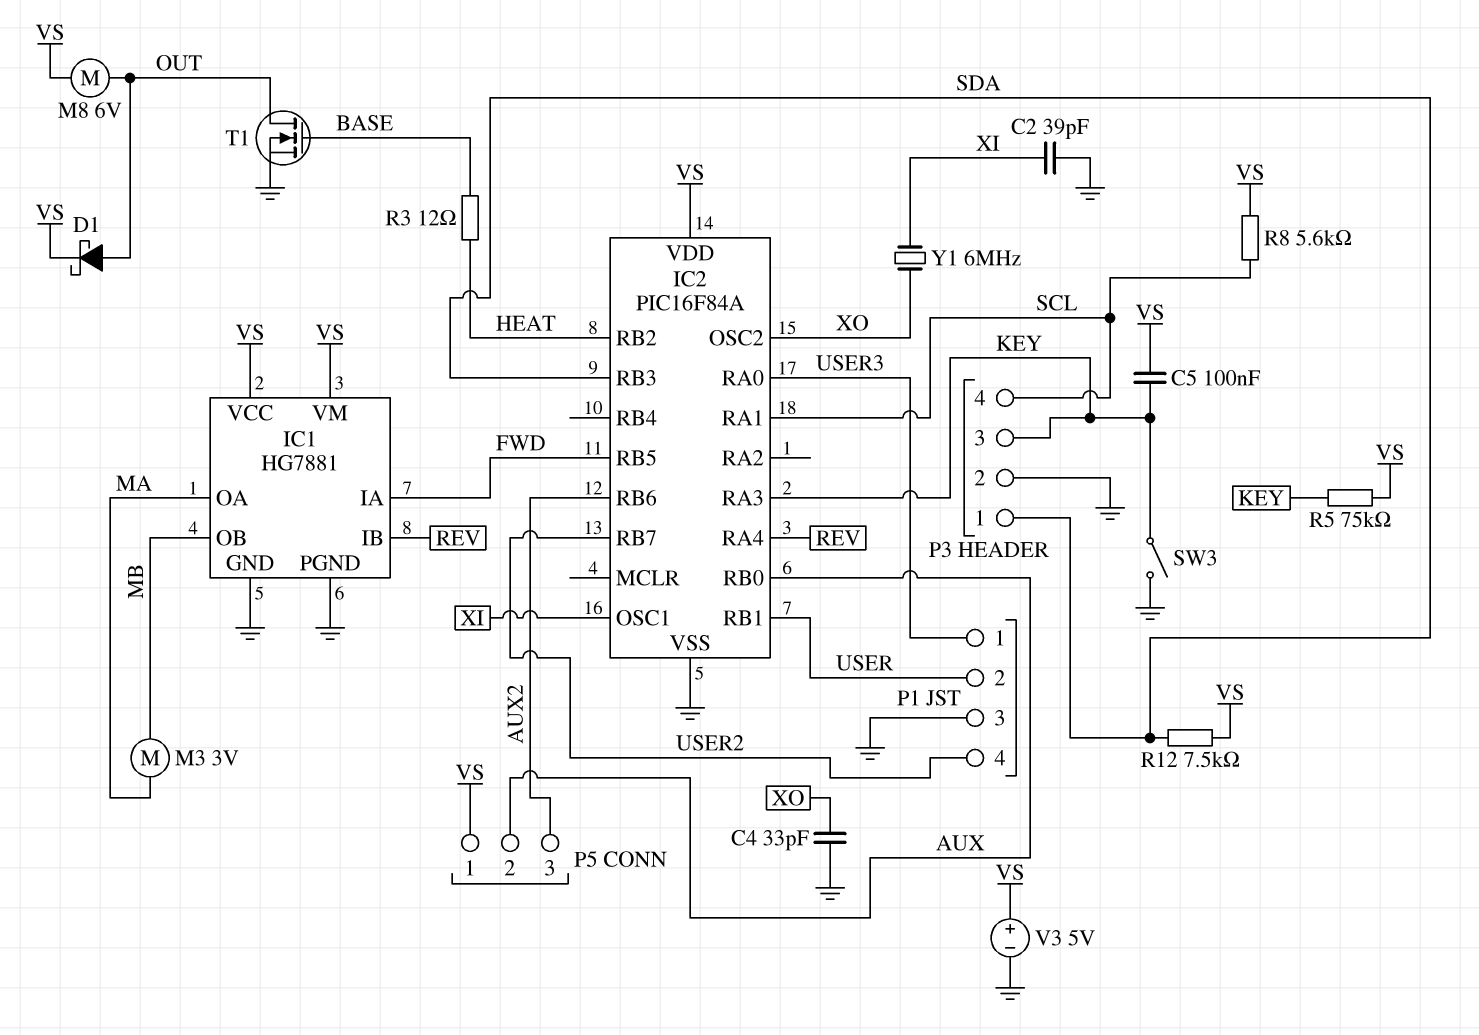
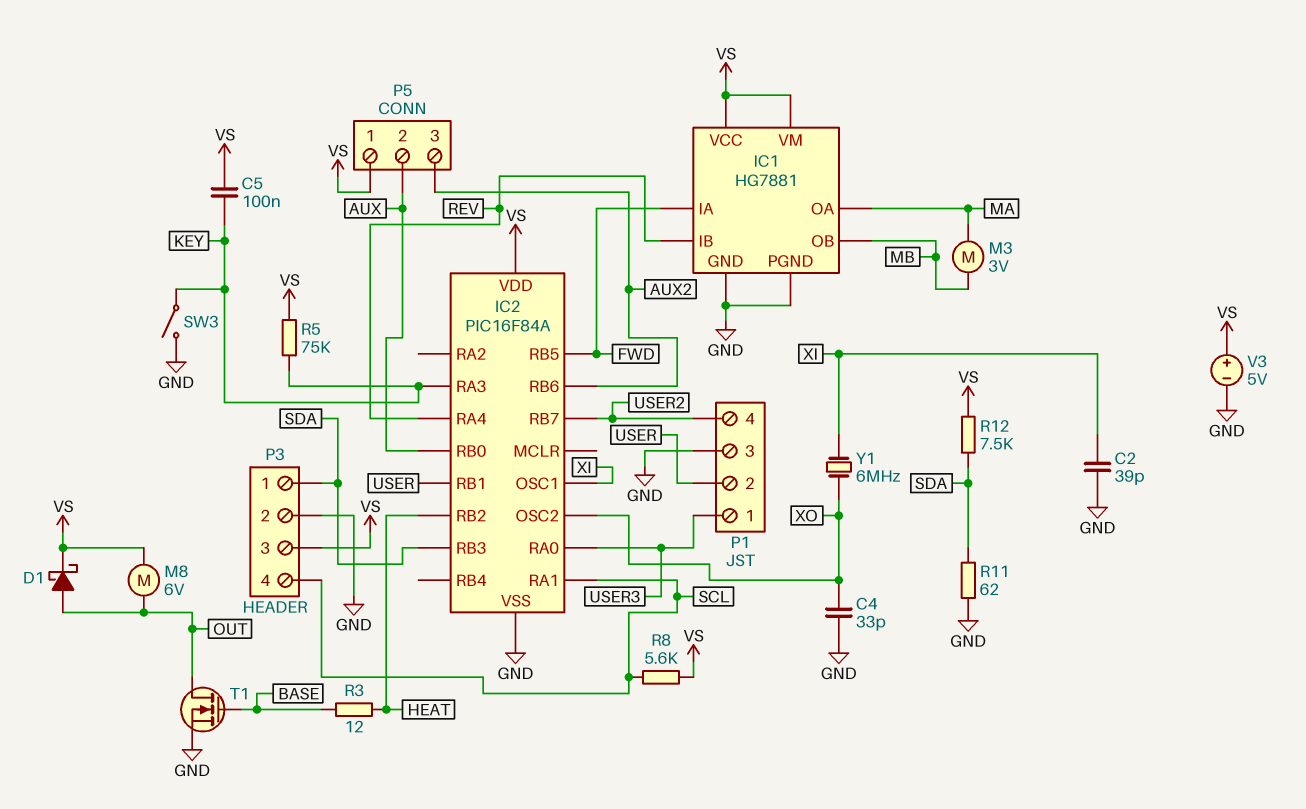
P3 pin 3: KEY -> VS
R11: none -> 62 (GND, SDA)

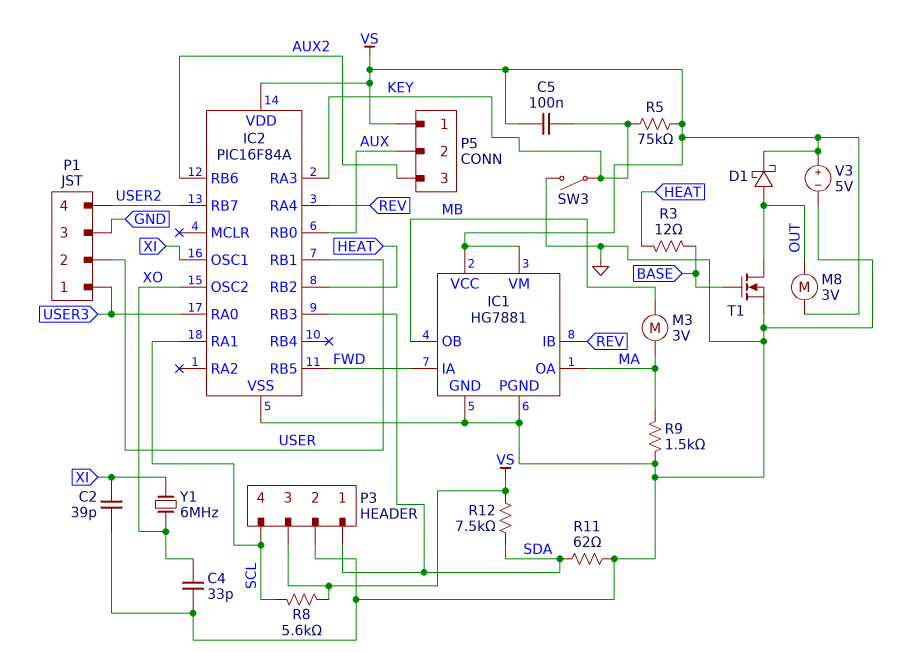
M8: motor 6V (OUT, VS) -> motor 3V (OUT, VS)
R9: none -> 1.5k (GND, MA)

